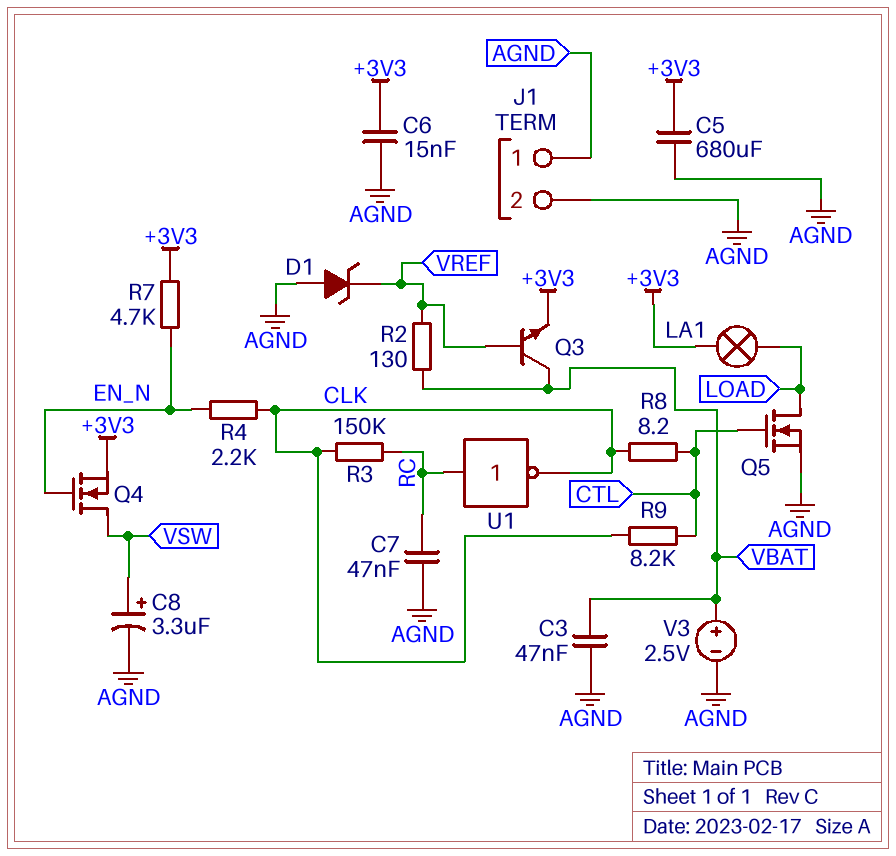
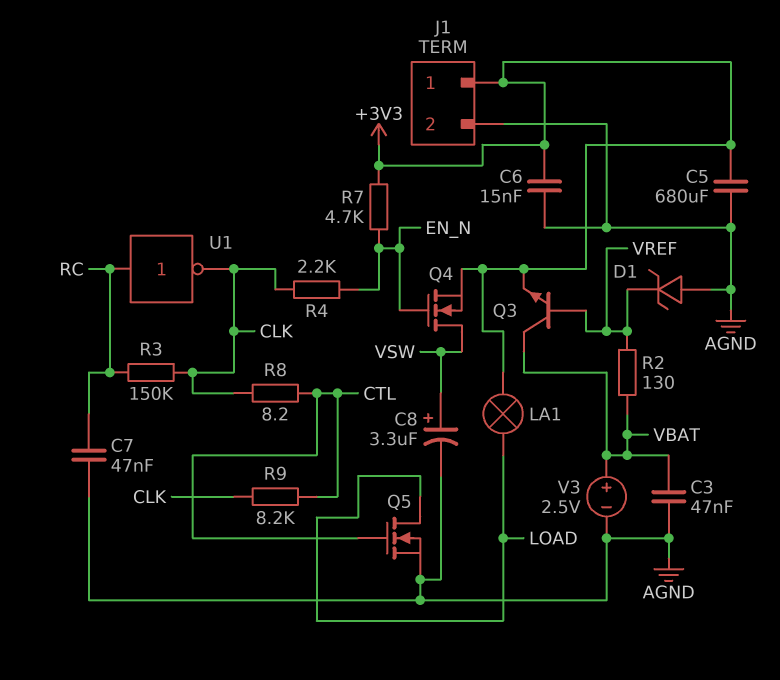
J1 pin 1: AGND -> +3V3

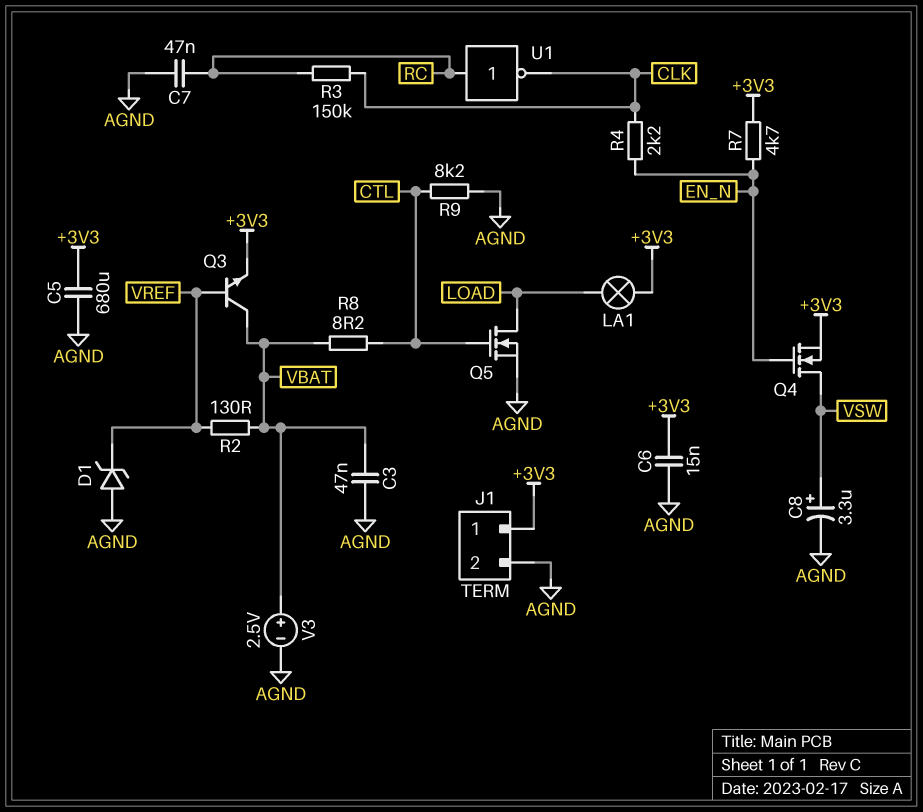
R8: 8.2 (CLK, CTL) -> 8.2 (CTL, VBAT)
R9: 8.2k (CLK, CTL) -> 8.2k (AGND, CTL)

